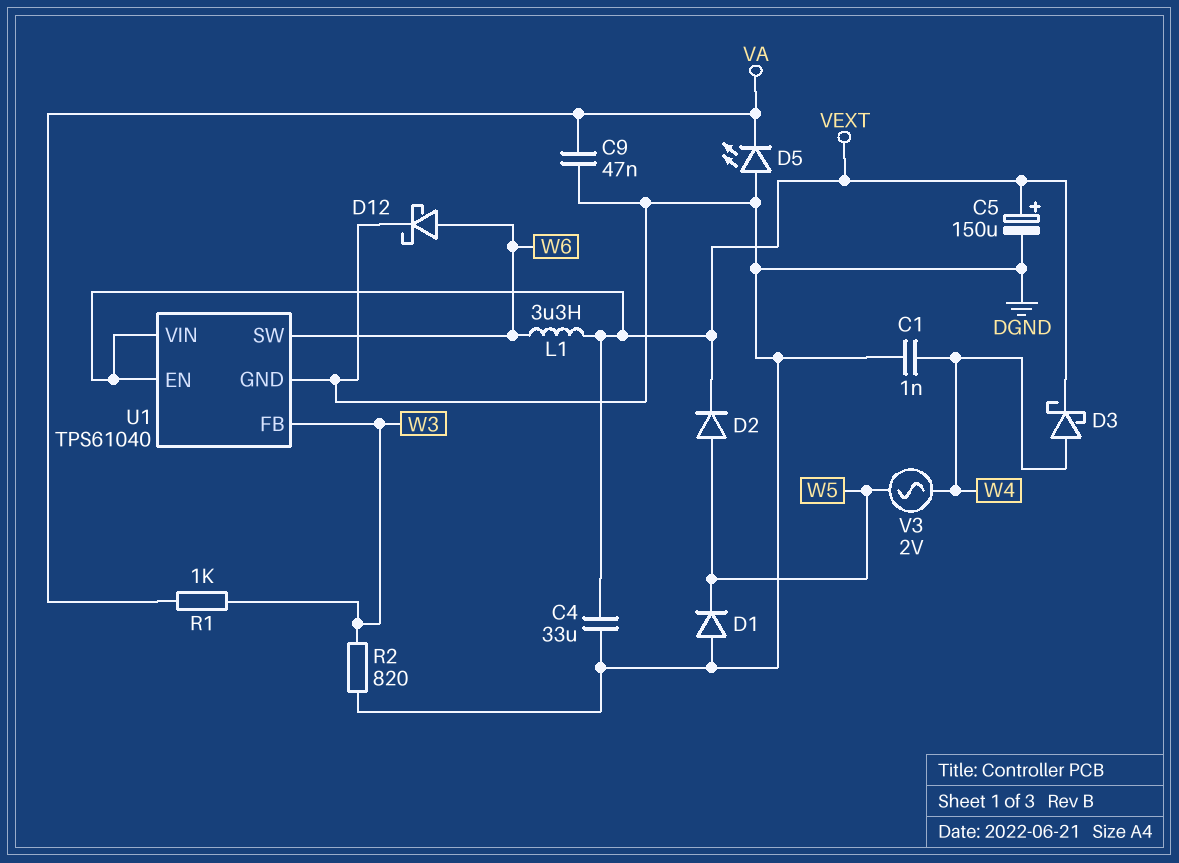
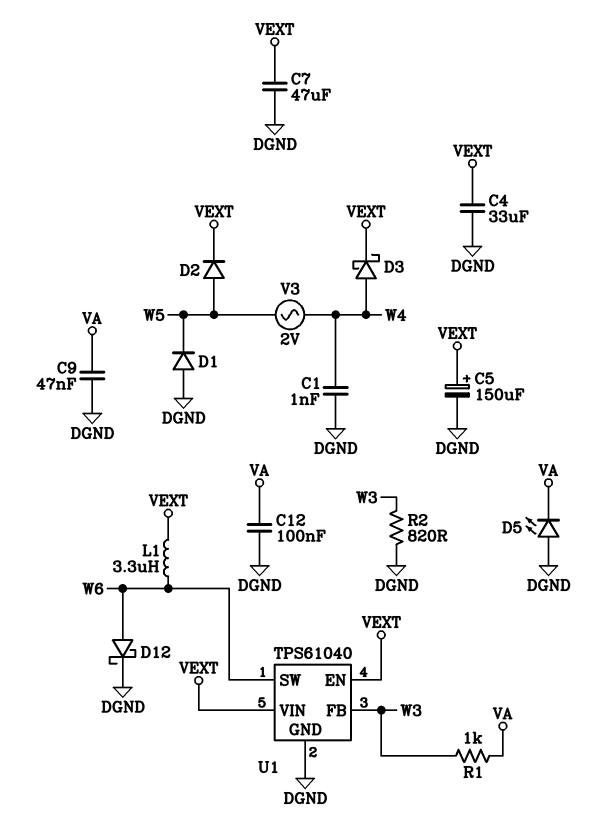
C7: none -> 47uF (DGND, VEXT)
C12: none -> 100nF (DGND, VA)

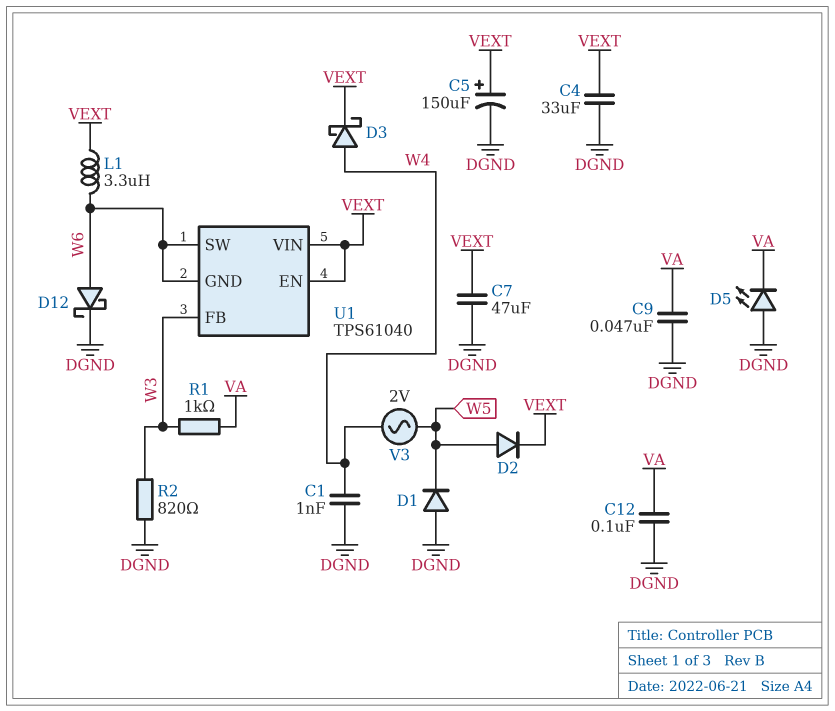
U1 pin GND: DGND -> W6

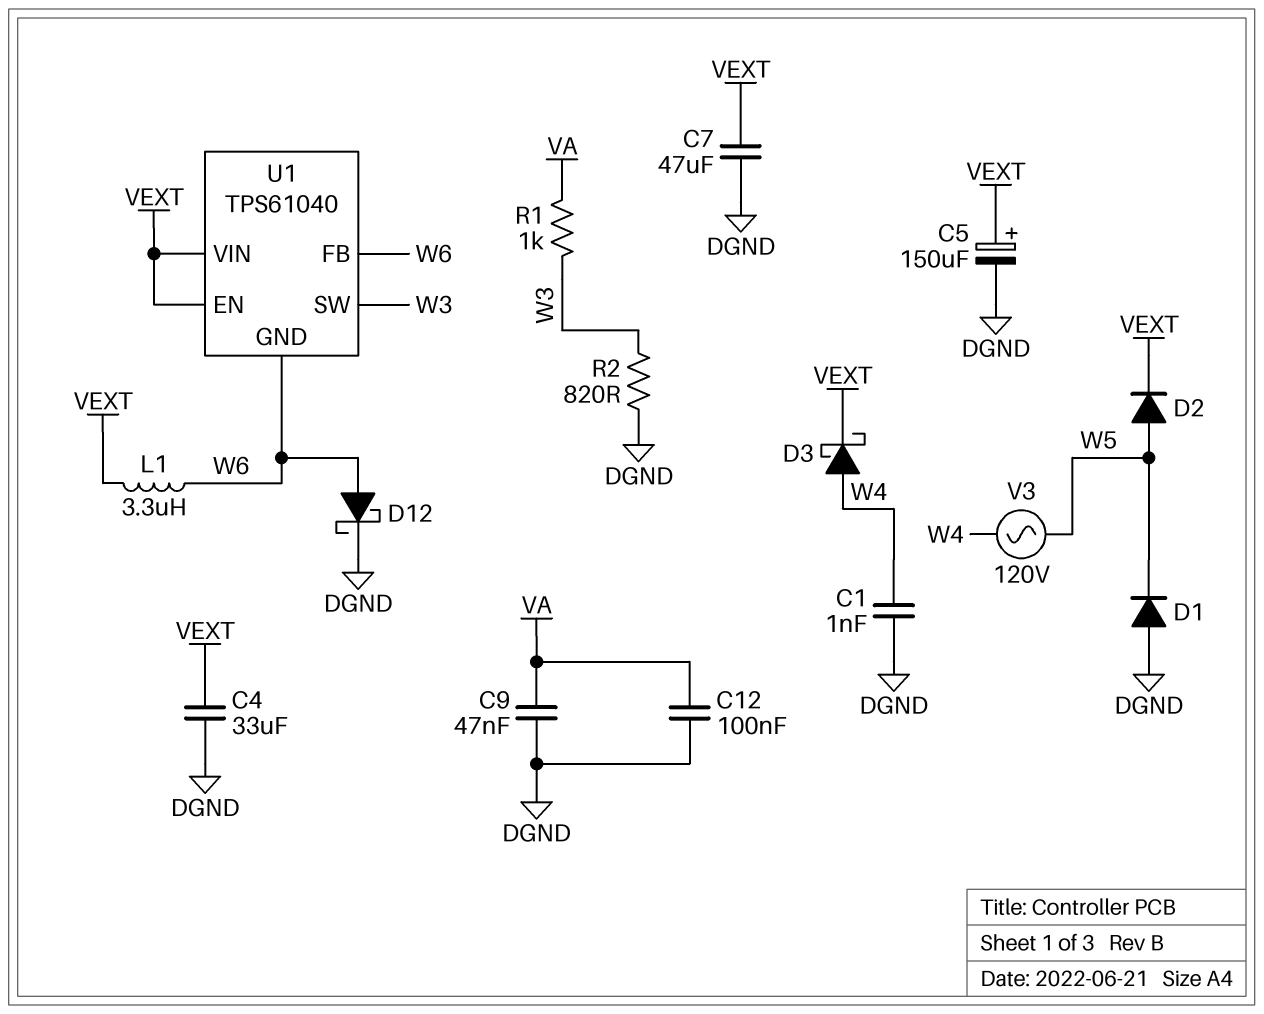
D5: LED (A DGND, K VA) -> none
U1 pin FB: W3 -> W6
U1 pin SW: W6 -> W3
V3: AC 2V (W4, W5) -> AC 120V (W4, W5)

